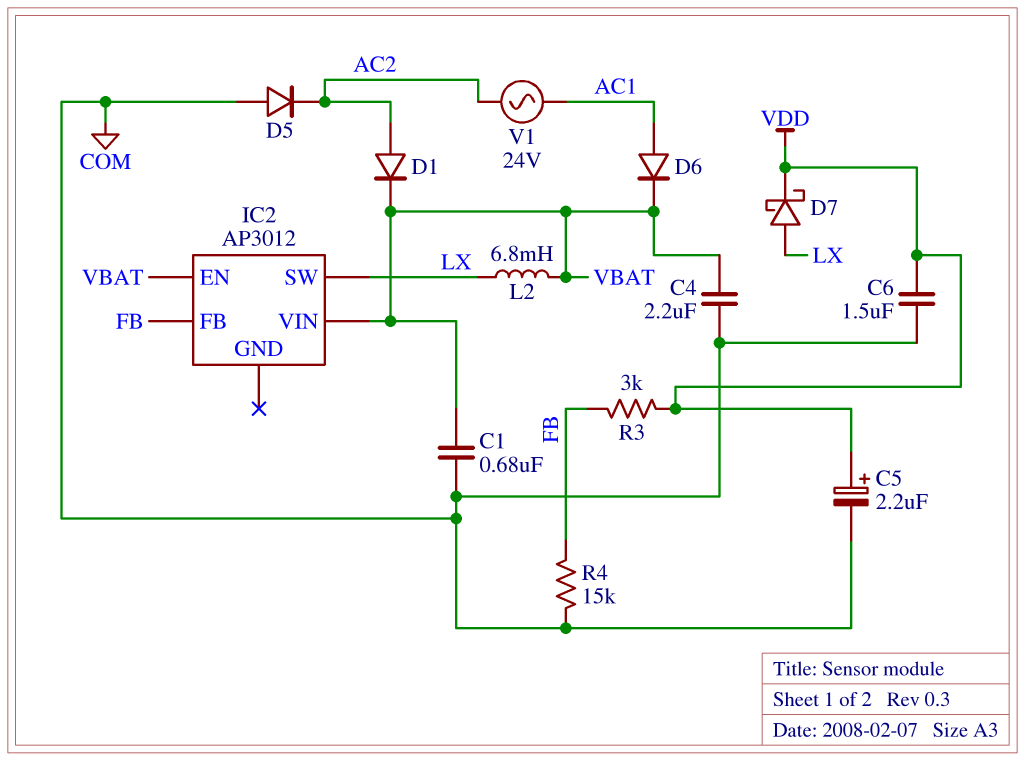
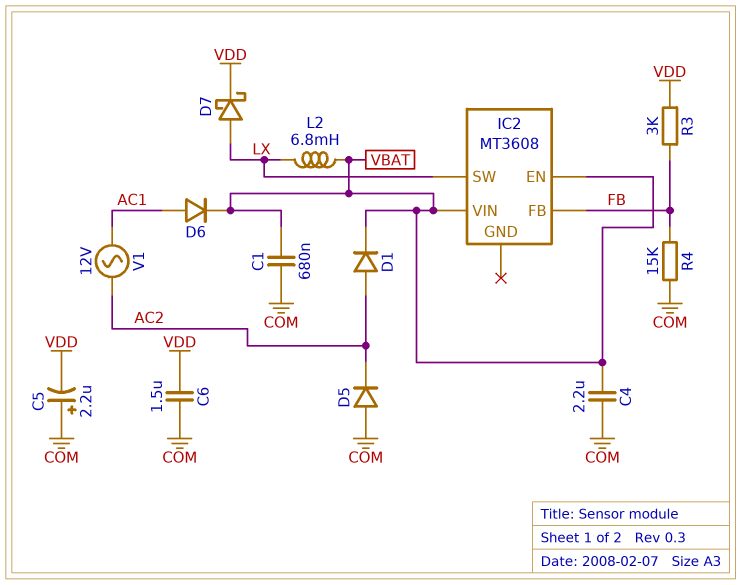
C5: 2.2uF (plus VDD, minus COM) -> 2.2uF (plus COM, minus VDD)
IC2: AP3012 -> MT3608
V1: AC 24V (AC1, AC2) -> AC 12V (AC1, AC2)

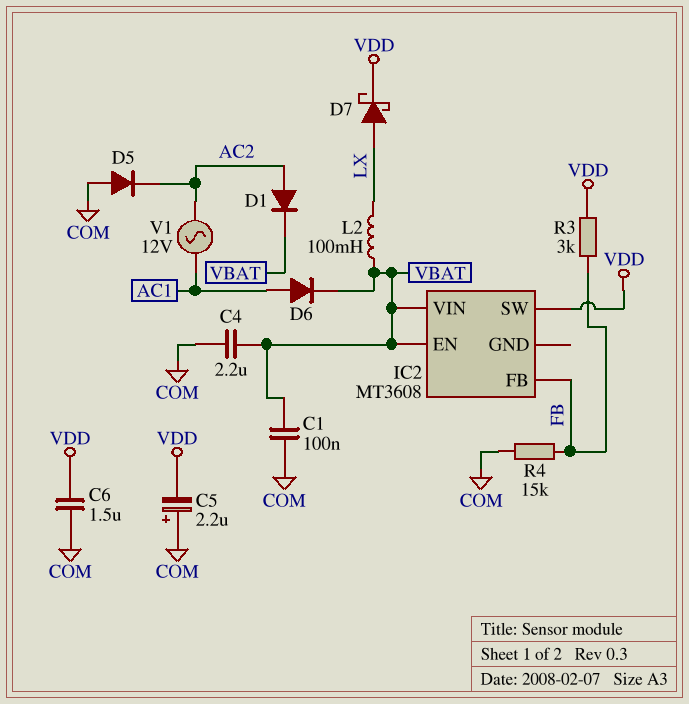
C1: 680nF (COM, VBAT) -> 100nF (COM, VBAT)
IC2 pin SW: LX -> VDD
L2: 6.8mH (LX, VBAT) -> 100mH (LX, VBAT)

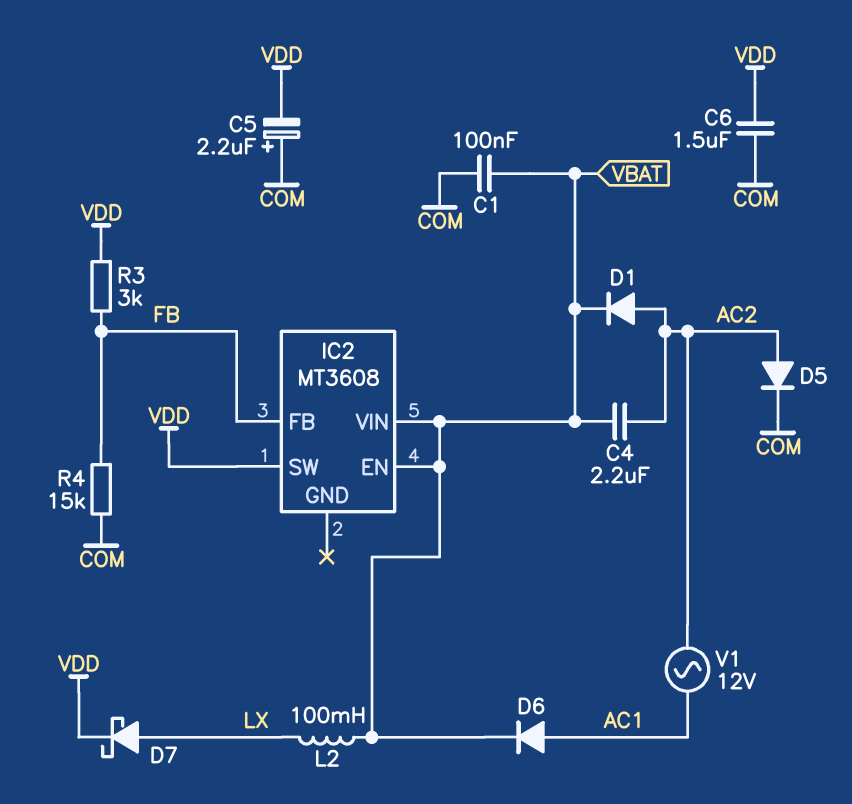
C4: 2.2uF (COM, VBAT) -> 2.2uF (AC2, VBAT)
D5: diode (A COM, K AC2) -> diode (A AC2, K COM)

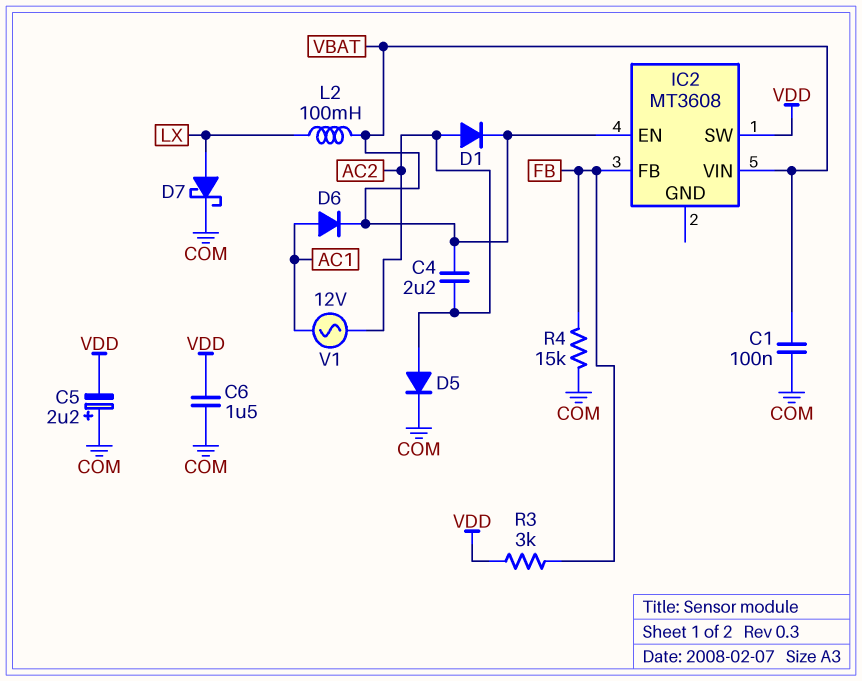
D7: schottky (A LX, K VDD) -> schottky (A LX, K COM)

